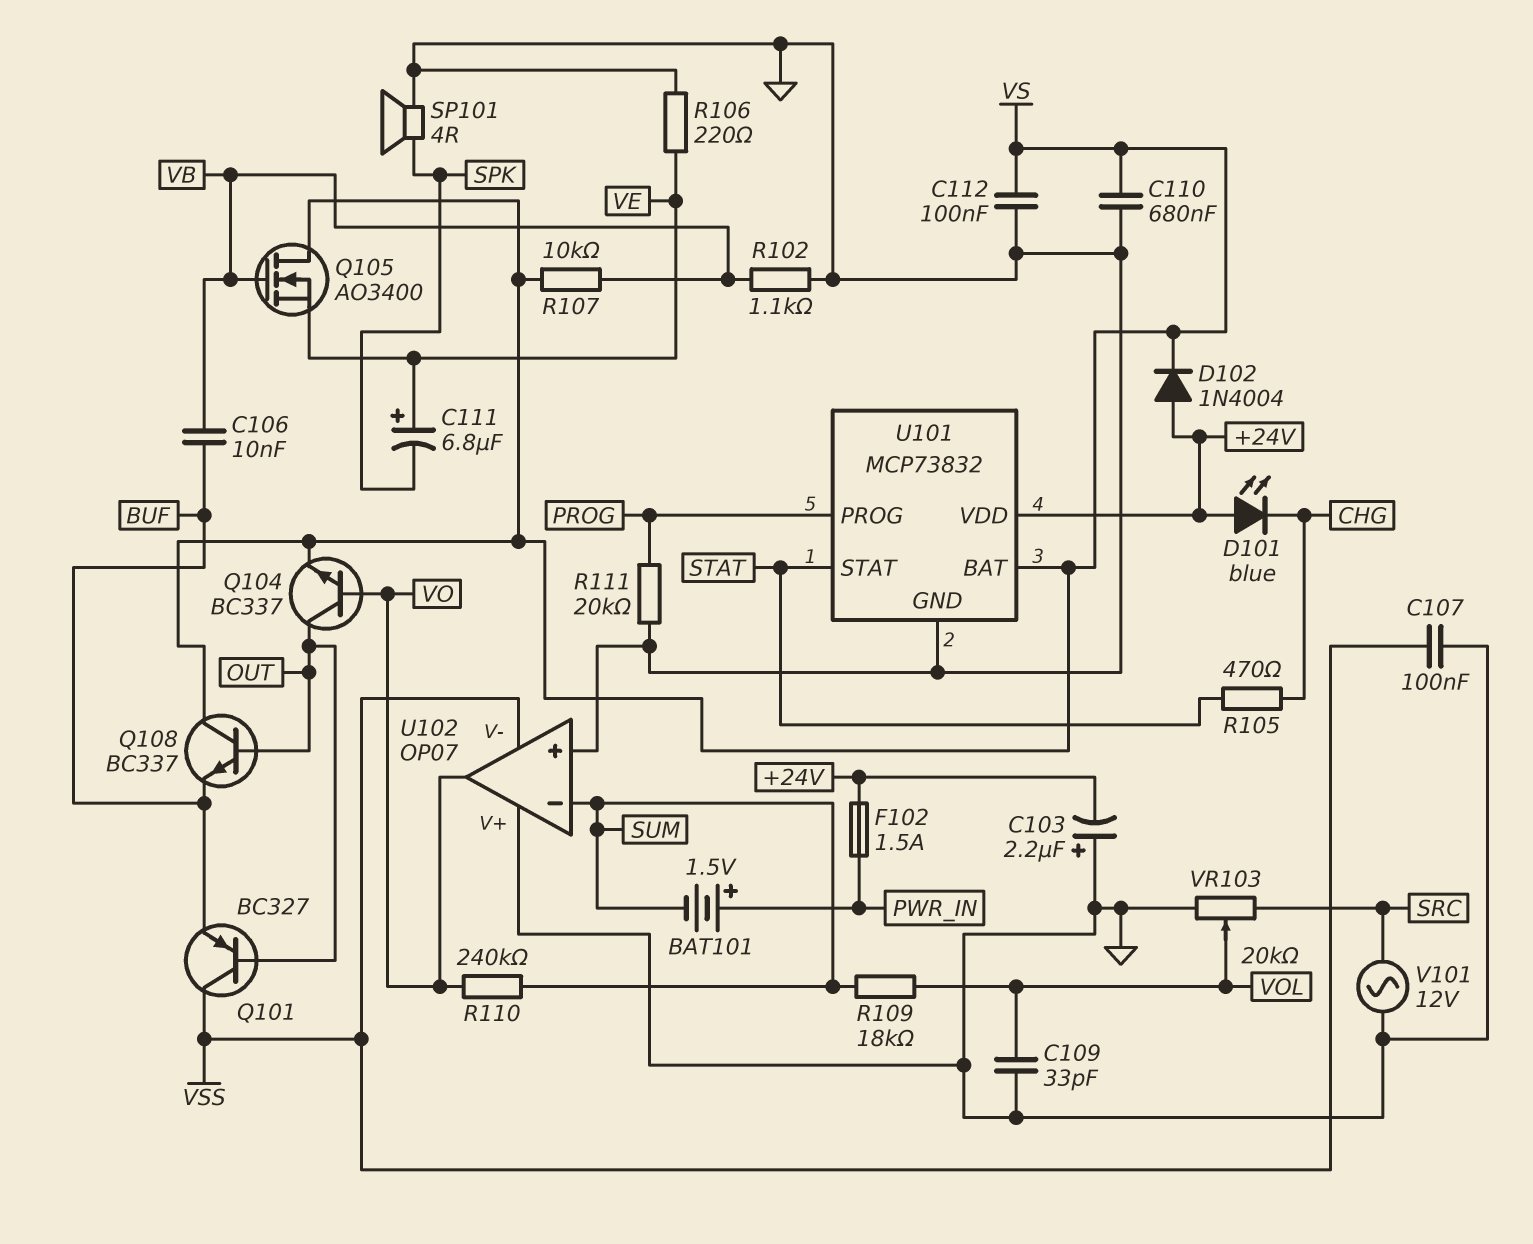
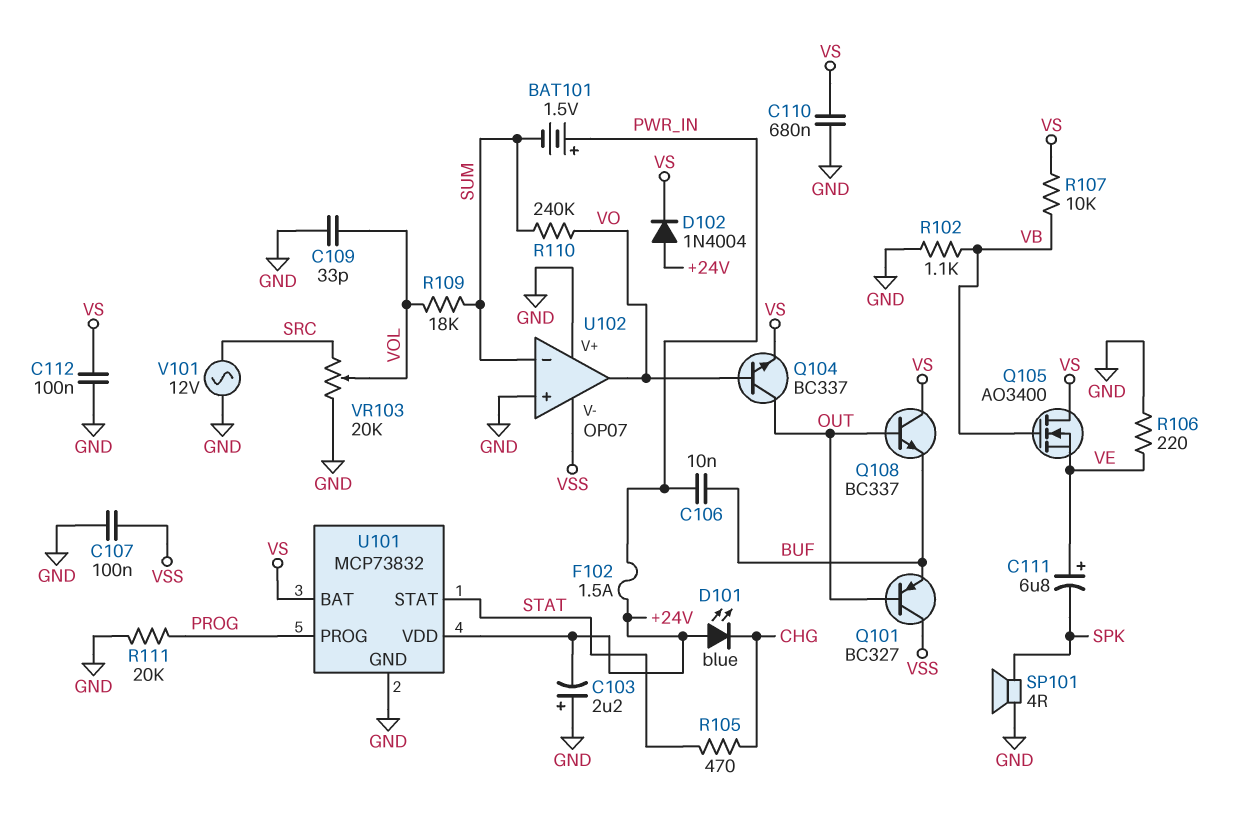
C106: 10nF (BUF, VB) -> 10nF (BUF, PWR_IN)

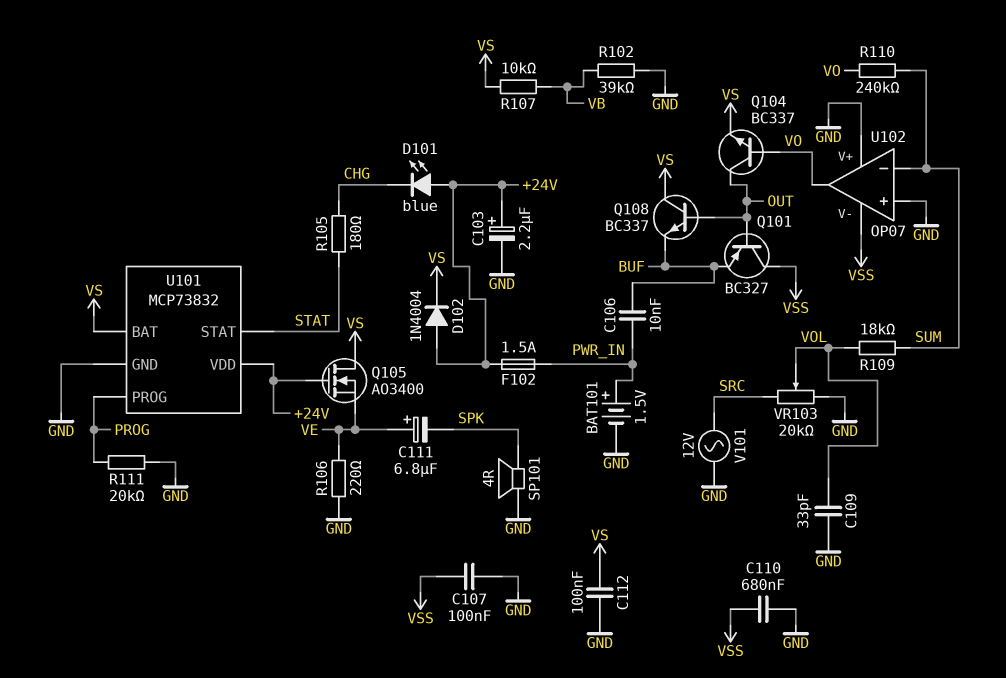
BAT101: 1.5V (plus PWR_IN, minus SUM) -> 1.5V (plus PWR_IN, minus GND)
C103: 2.2uF (plus GND, minus +24V) -> 2.2uF (plus +24V, minus GND)
C110: 680nF (GND, VS) -> 680nF (GND, VSS)
Q105: NMOS AO3400 (G VB, D VS, S VE) -> NMOS AO3400 (G +24V, D VS, S VE)
R102: 1.1k (GND, VB) -> 39k (GND, VB)
R105: 470 (CHG, STAT) -> 180 (CHG, STAT)

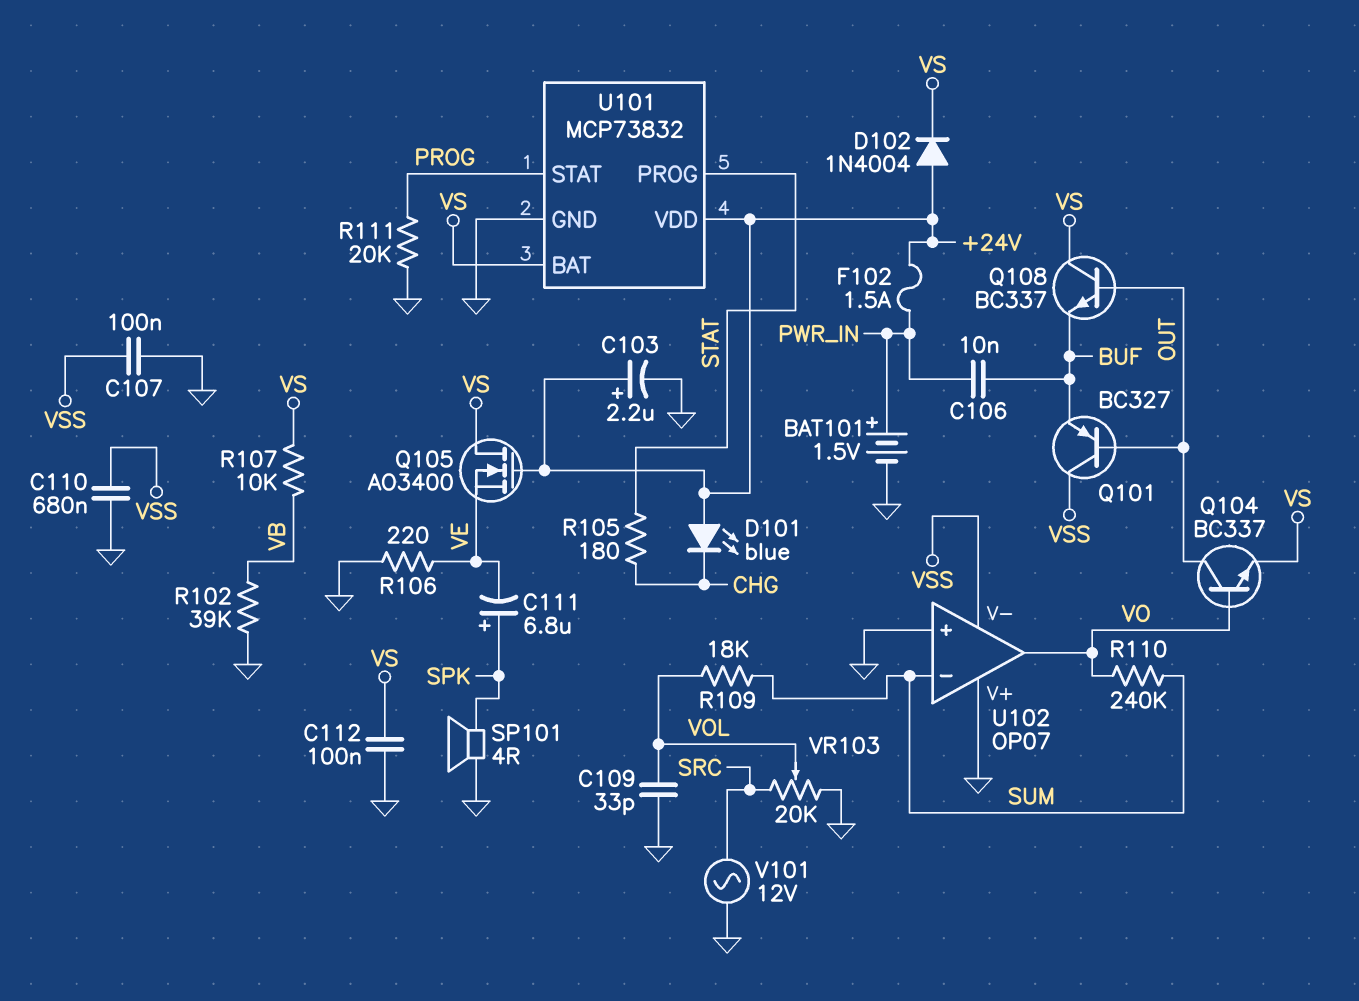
C111: 6.8uF (plus VE, minus SPK) -> 6.8uF (plus SPK, minus VE)
U101 pin PROG: PROG -> STAT
U101 pin STAT: STAT -> PROG

